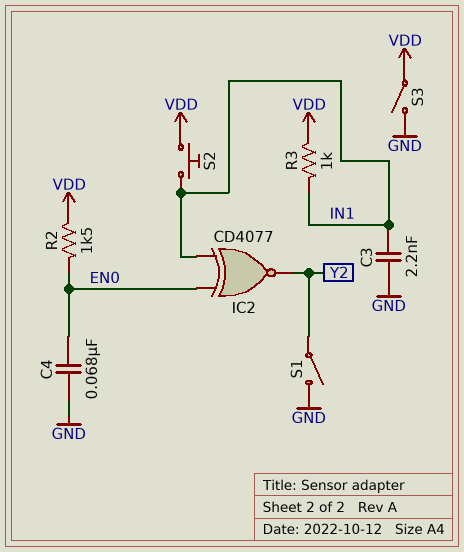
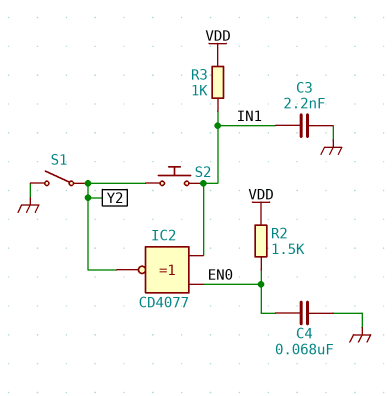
S2: button (IN1, VDD) -> button (IN1, Y2)
S3: switch (GND, VDD) -> none

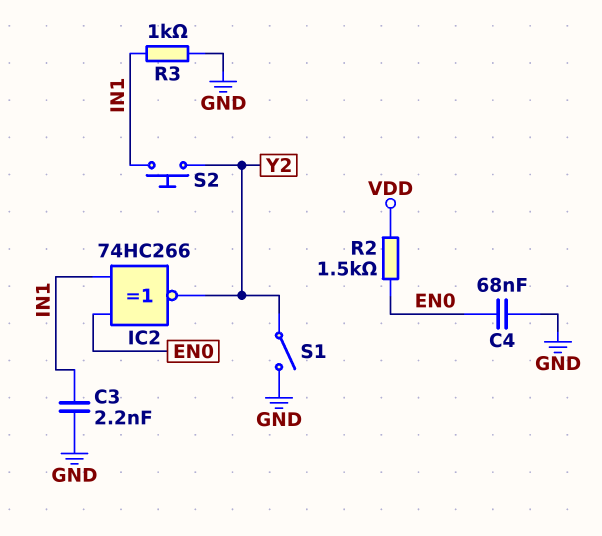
IC2: XNOR CD4077 (in EN0, in IN1, out Y2) -> XNOR 74HC266 (in EN0, in IN1, out Y2)
R3: 1k (IN1, VDD) -> 1k (GND, IN1)

